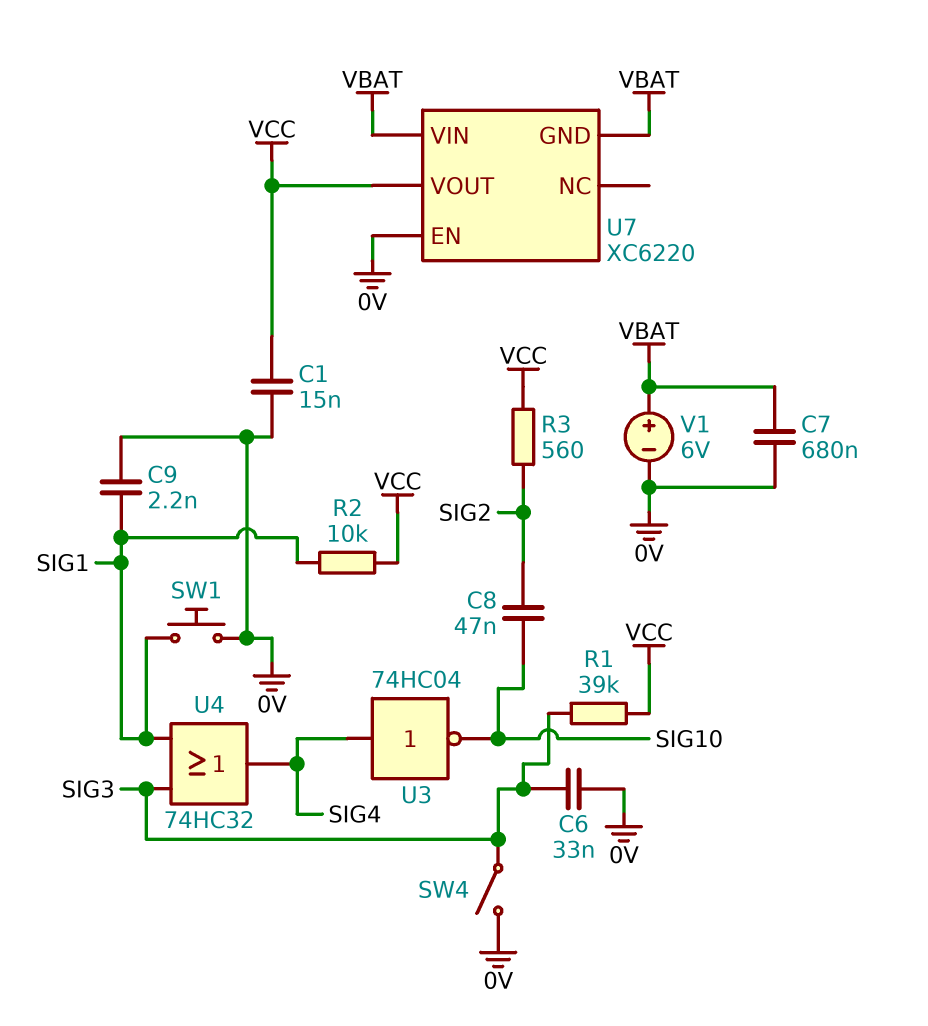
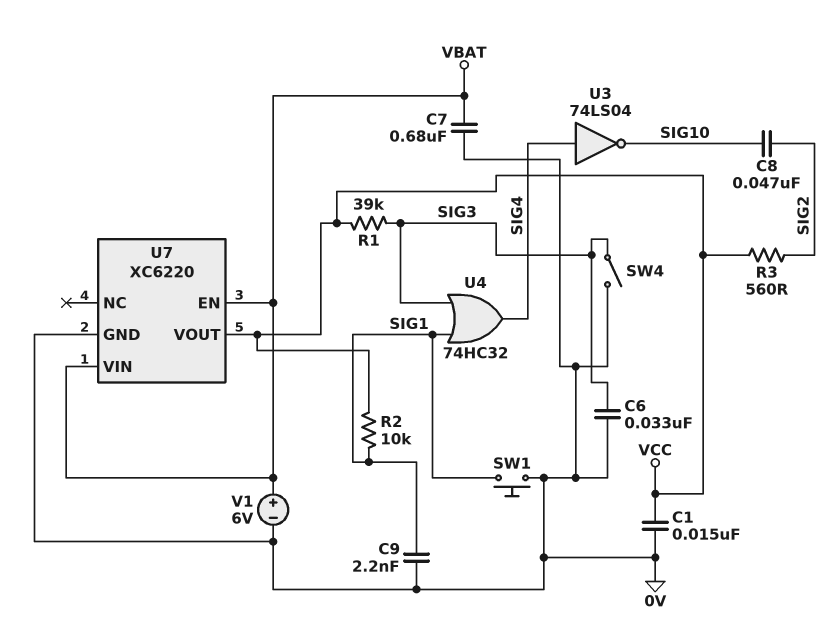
U3: NOT 74HC04 (in SIG4, out SIG10) -> NOT 74LS04 (in SIG4, out SIG10)
U7 pin EN: 0V -> VBAT
U7 pin GND: VBAT -> 0V

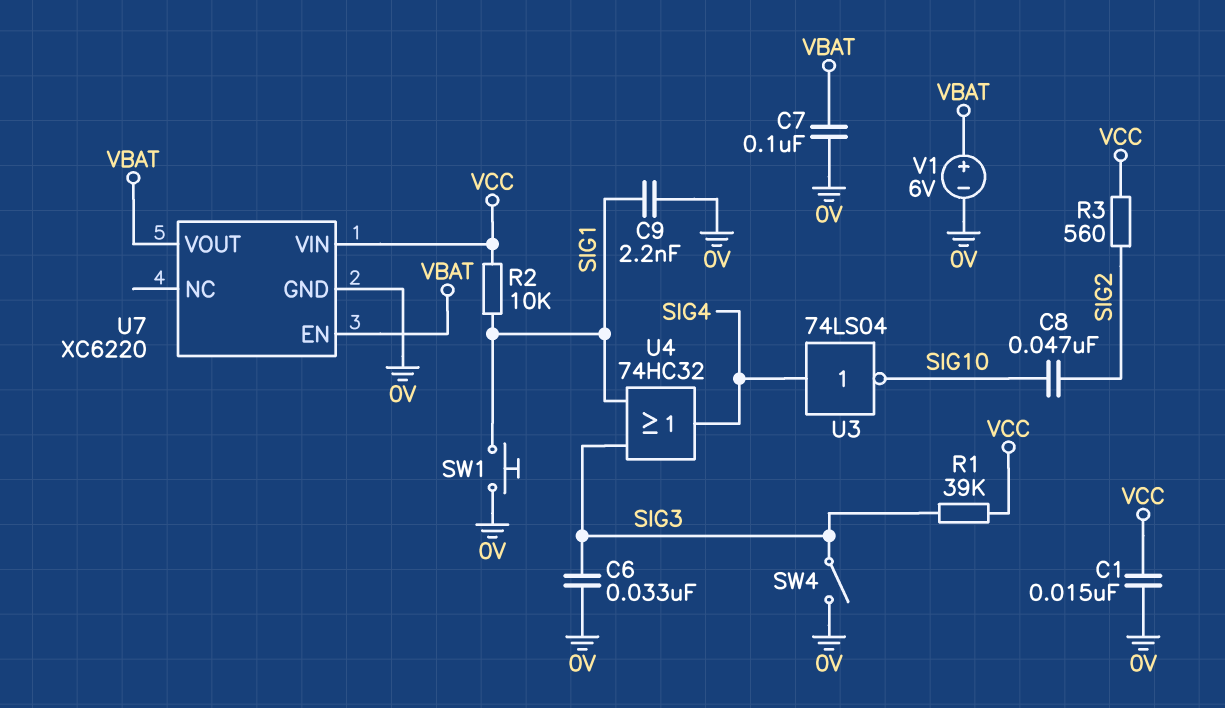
C7: 680nF (0V, VBAT) -> 100nF (0V, VBAT)
U7 pin VIN: VBAT -> VCC
U7 pin VOUT: VCC -> VBAT

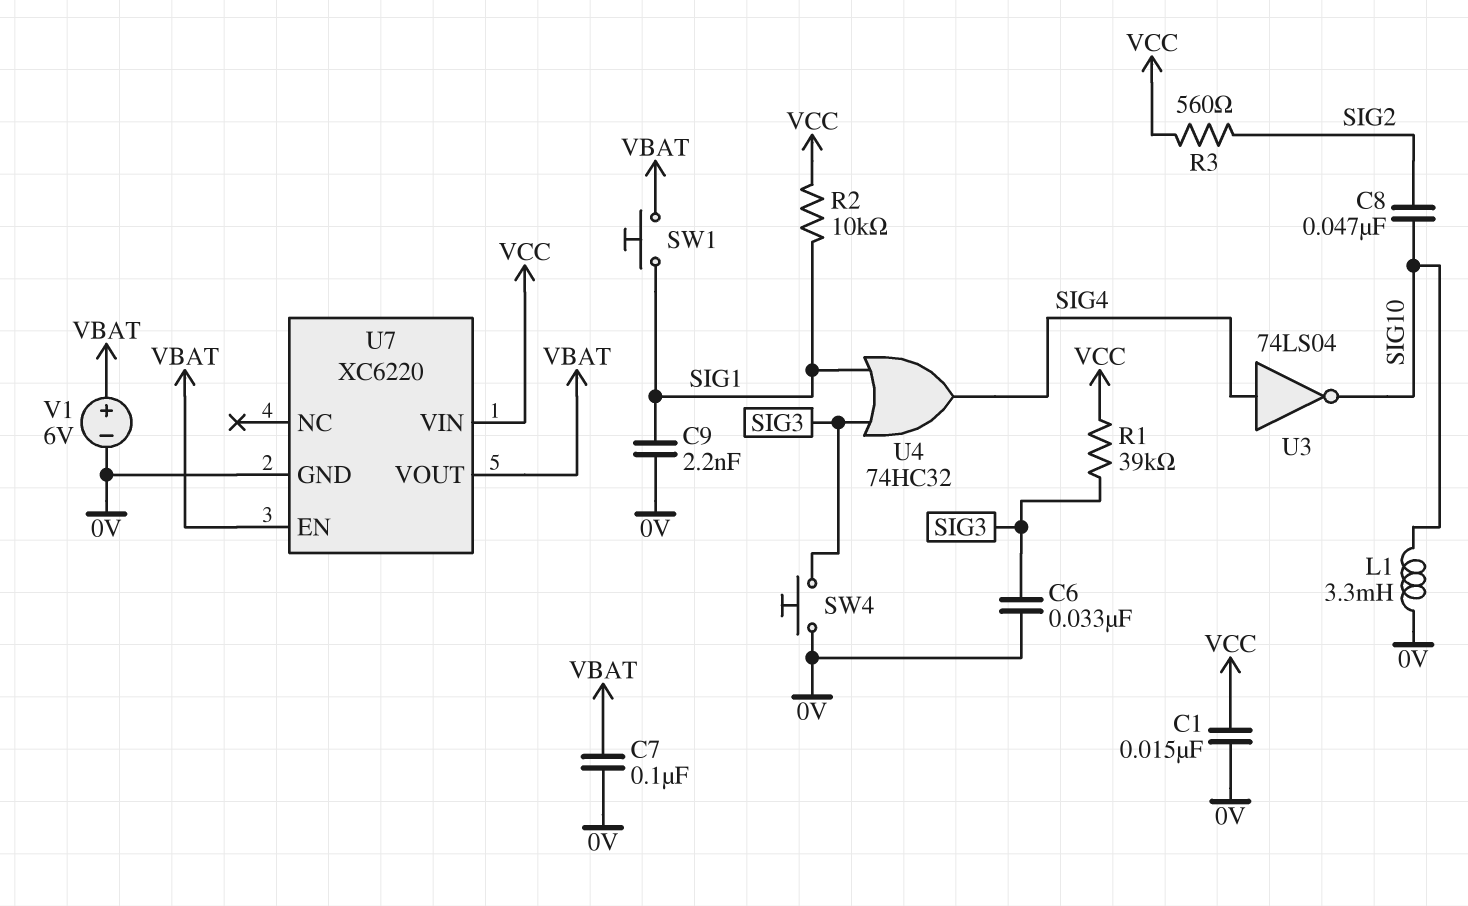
L1: none -> 3.3mH (0V, SIG10)
SW1: button (0V, SIG1) -> button (SIG1, VBAT)
SW4: switch (0V, SIG3) -> button (0V, SIG3)

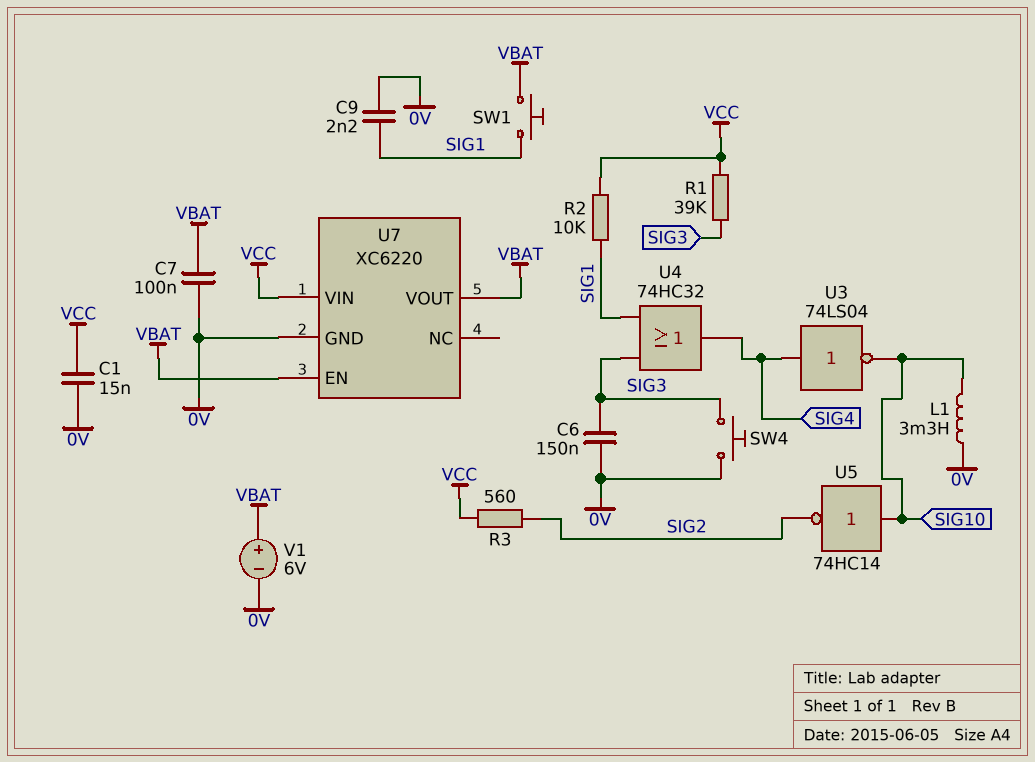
C6: 33nF (0V, SIG3) -> 150nF (0V, SIG3)
C8: 47nF (SIG2, SIG10) -> none
U5: none -> NOT 74HC14 (in SIG10, out SIG2)

